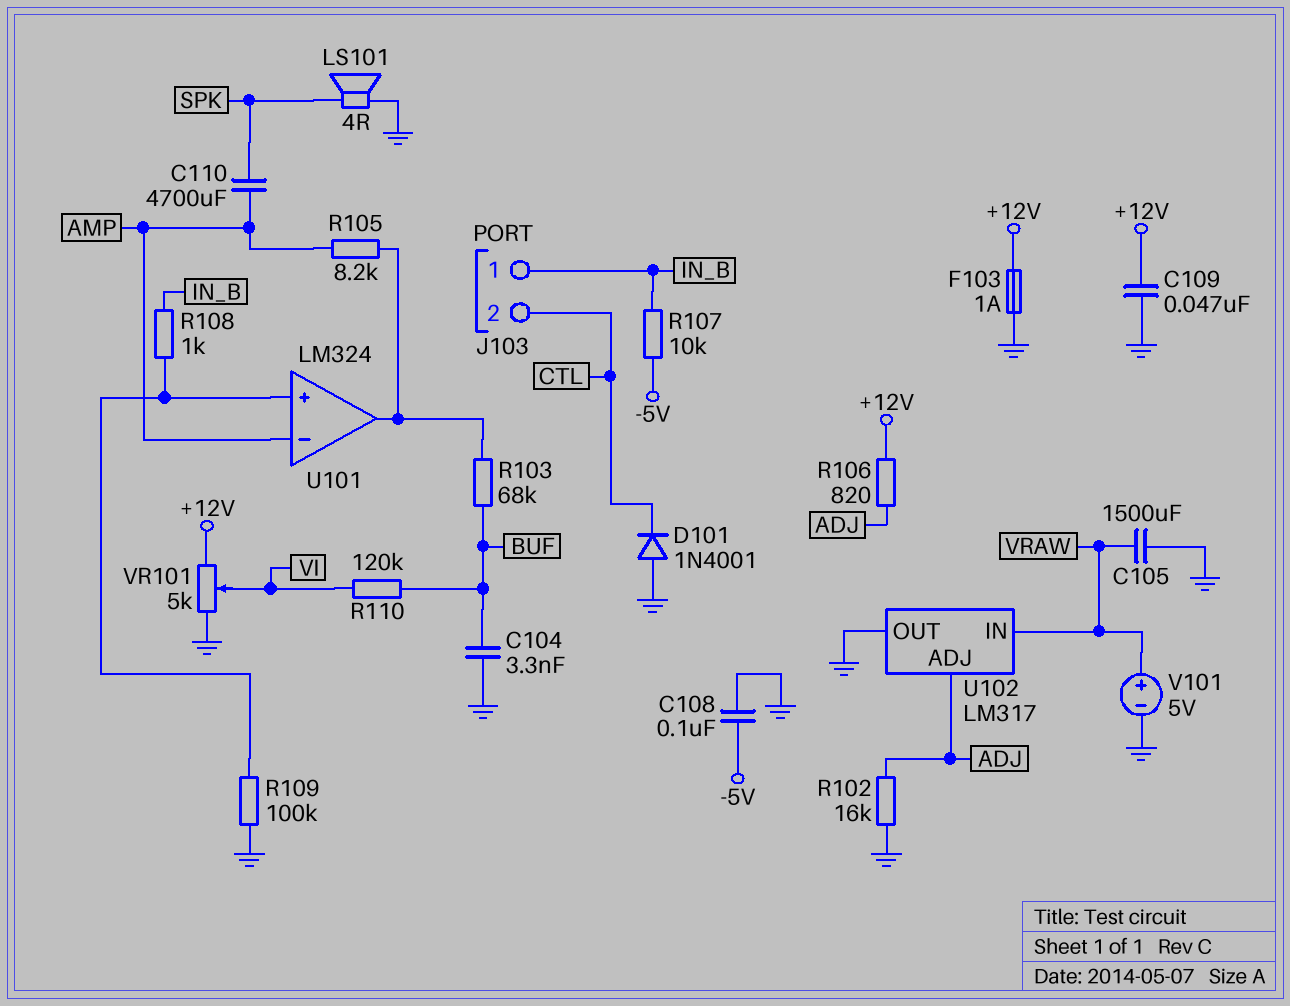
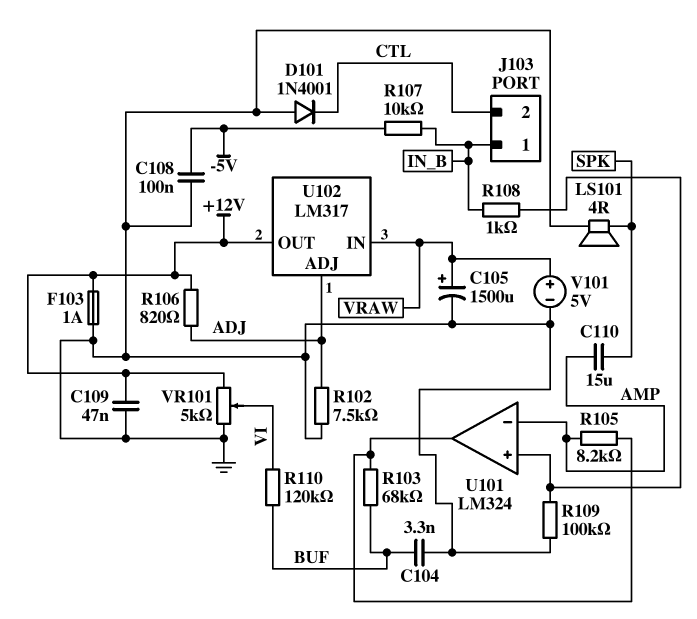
C105: 1500uF (GND, VRAW) -> 1500uF (plus VRAW, minus GND)
C110: 4700uF (AMP, SPK) -> 15uF (AMP, SPK)
R102: 16k (ADJ, GND) -> 7.5k (ADJ, GND)
U102 pin OUT: GND -> +12V

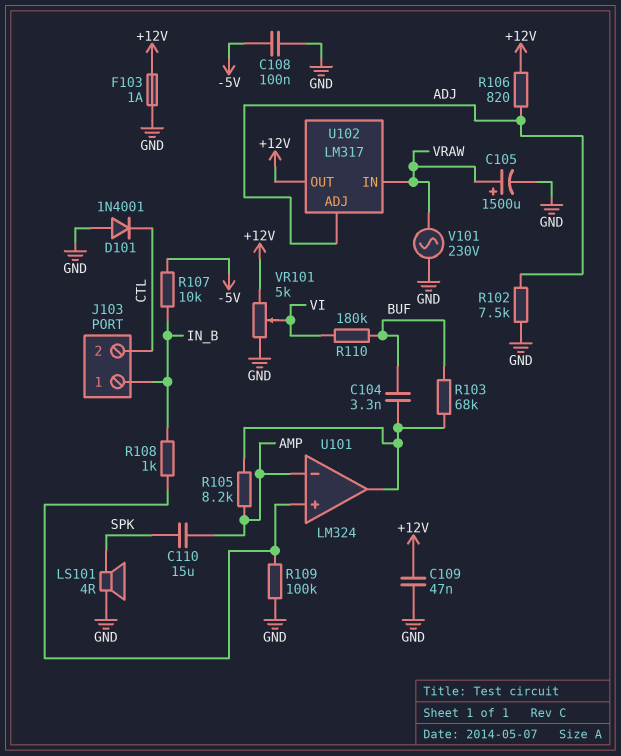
C104: 3.3nF (BUF, GND) -> 3.3nF (BUF, U101/out)
R110: 120k (BUF, VI) -> 180k (BUF, VI)
V101: 5V (plus VRAW, minus GND) -> AC 230V (GND, VRAW)

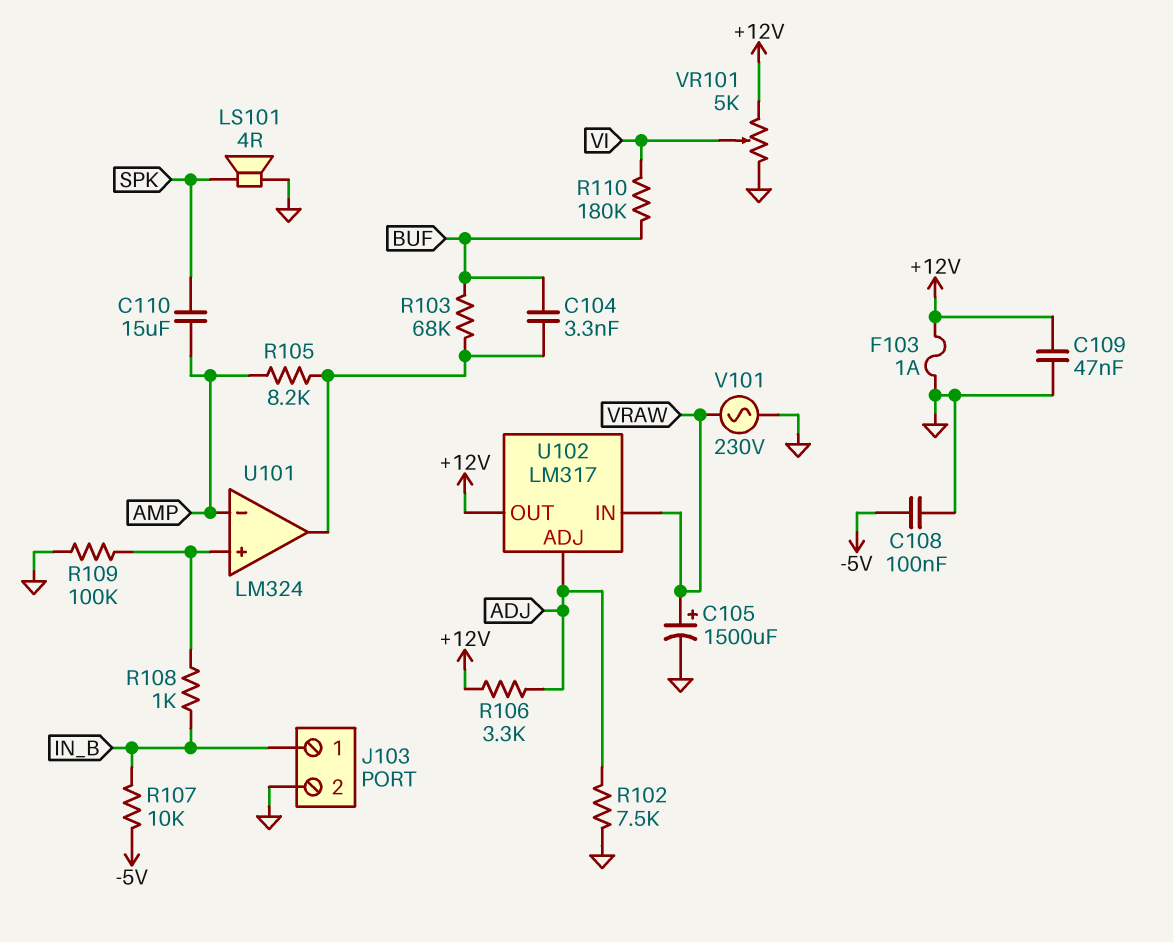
D101: diode 1N4001 (A GND, K CTL) -> none
J103 pin 2: CTL -> GND
R106: 820 (+12V, ADJ) -> 3.3k (+12V, ADJ)

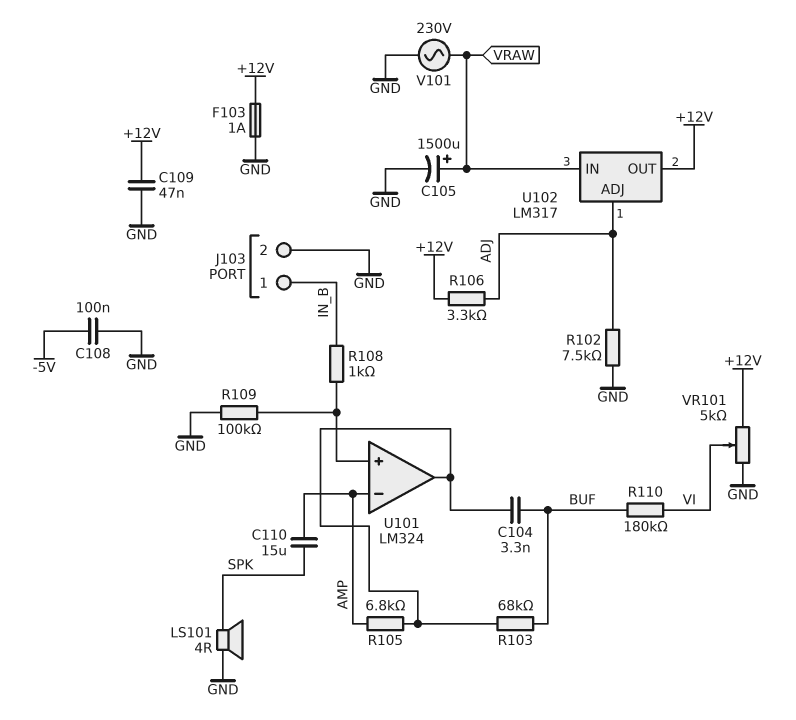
R105: 8.2k (AMP, U101/out) -> 6.8k (AMP, U101/out)
R107: 10k (-5V, IN_B) -> none

